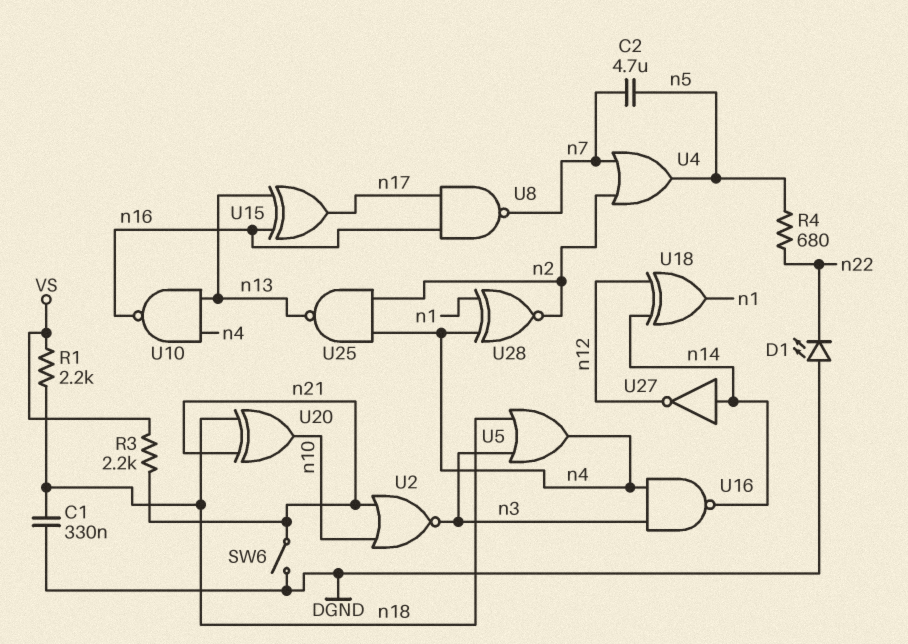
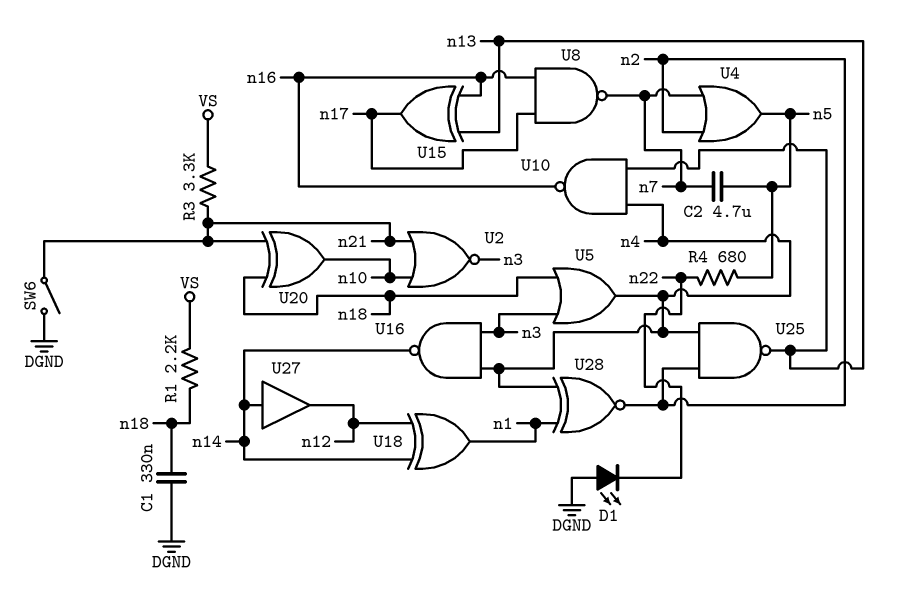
R3: 2.2k (VS, n21) -> 3.3k (VS, n21)
U27: NOT (in n14, out n12) -> buffer (in n14, out n12)

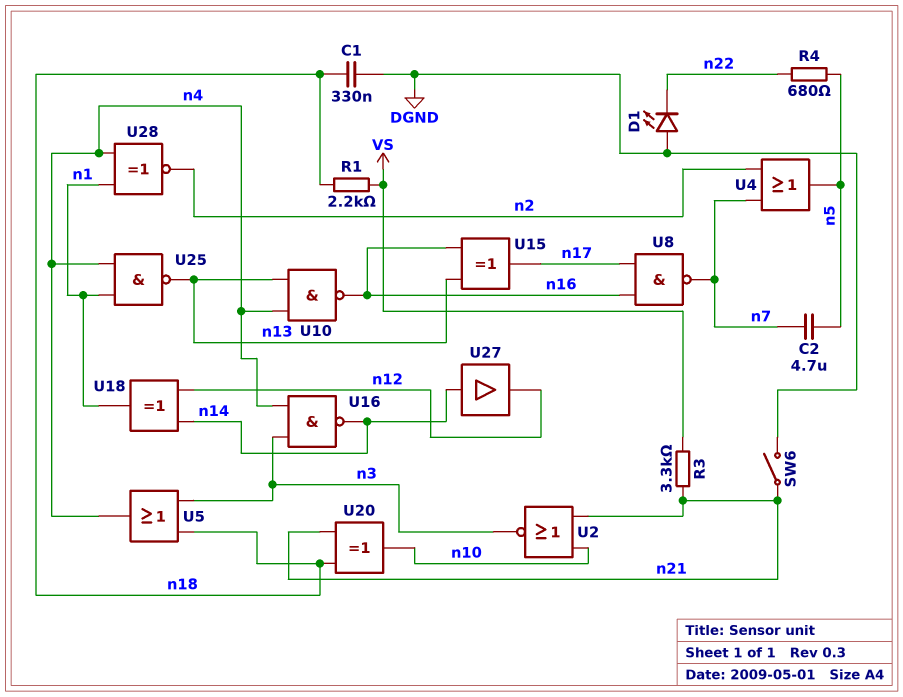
U25: NAND (in n2, in n4, out n13) -> NAND (in n1, in n4, out n13)

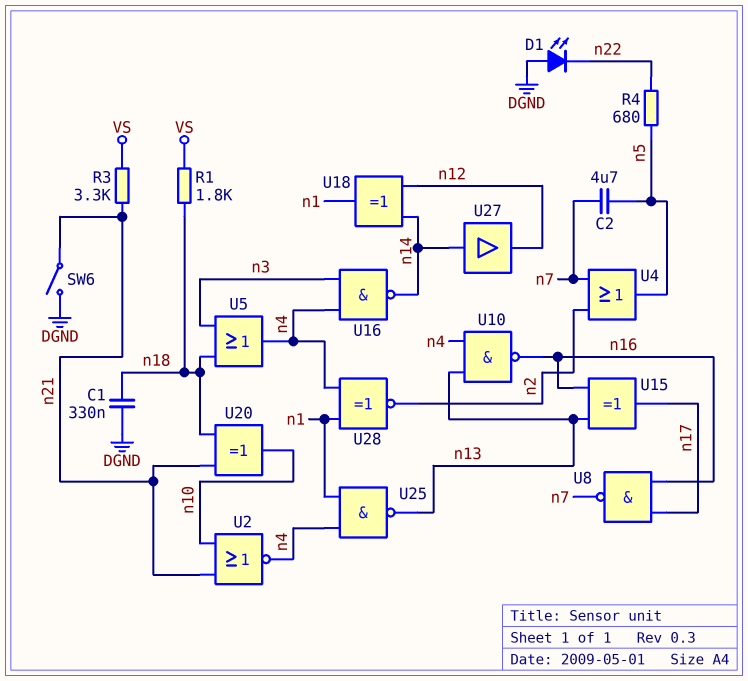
R1: 2.2k (VS, n18) -> 1.8k (VS, n18)
U2: NOR (in n10, in n21, out n3) -> NOR (in n10, in n21, out n4)

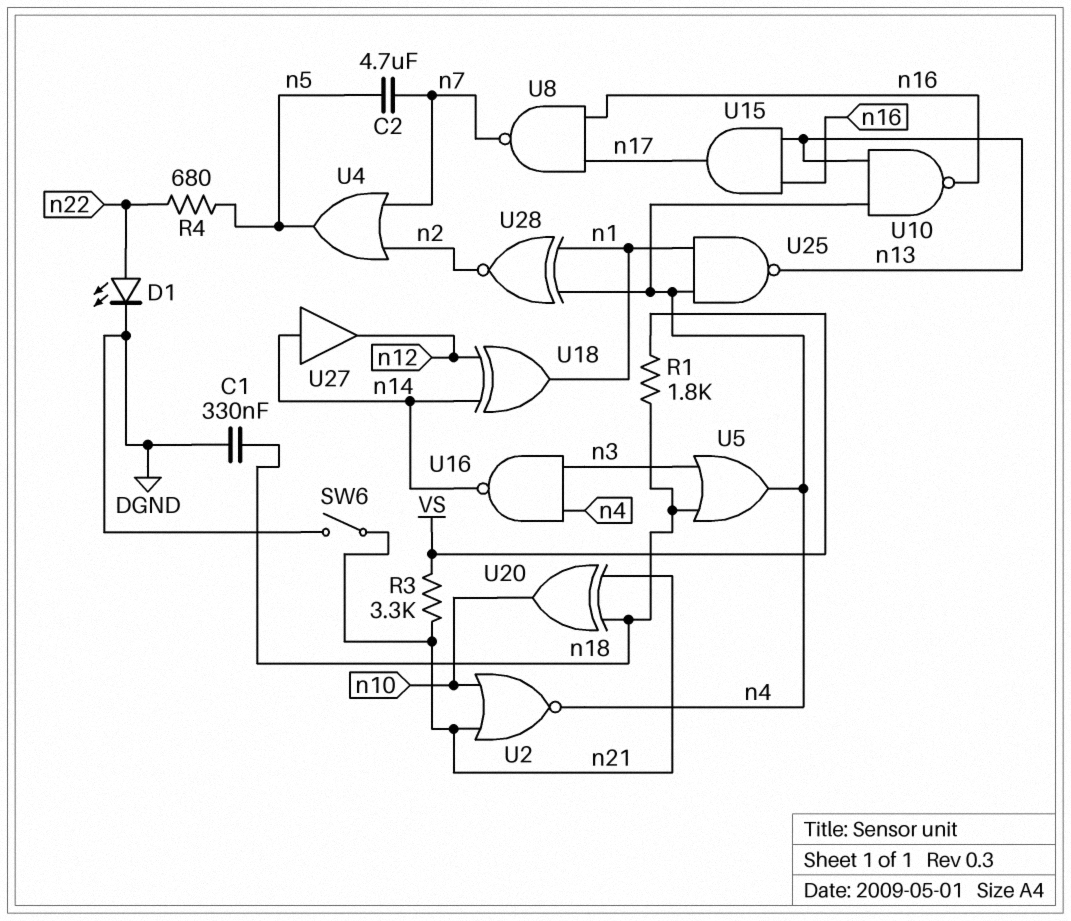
D1: LED (A DGND, K n22) -> LED (A n22, K DGND)
U15: XOR (in n13, in n16, out n17) -> AND (in n13, in n16, out n17)

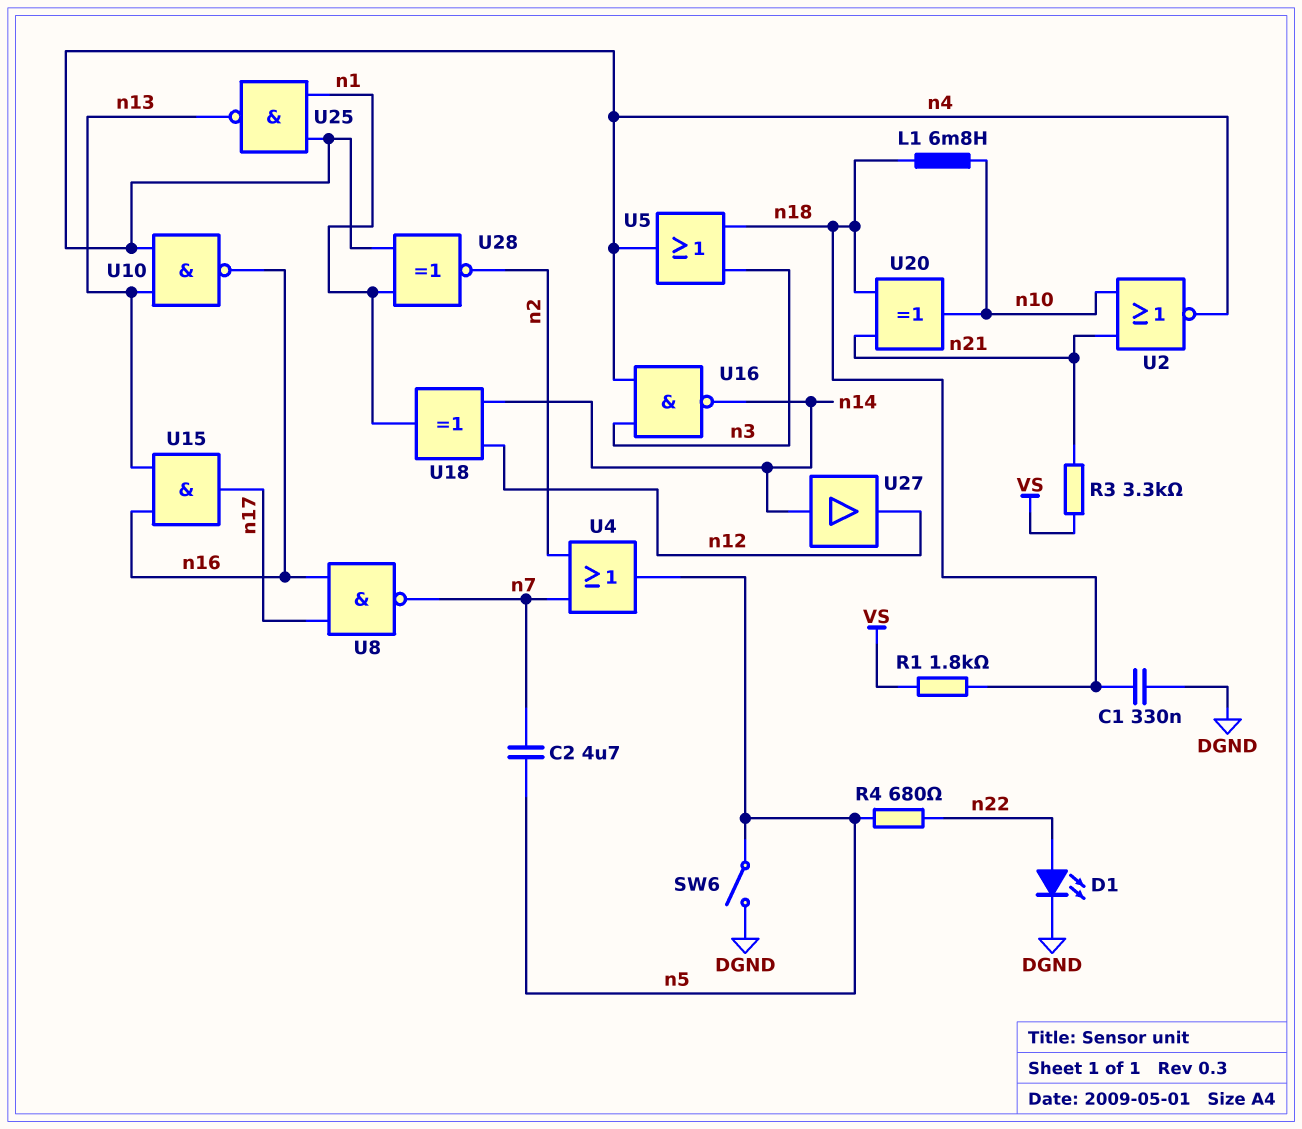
L1: none -> 6.8mH (n10, n18)
SW6: switch (DGND, n21) -> switch (DGND, n5)

